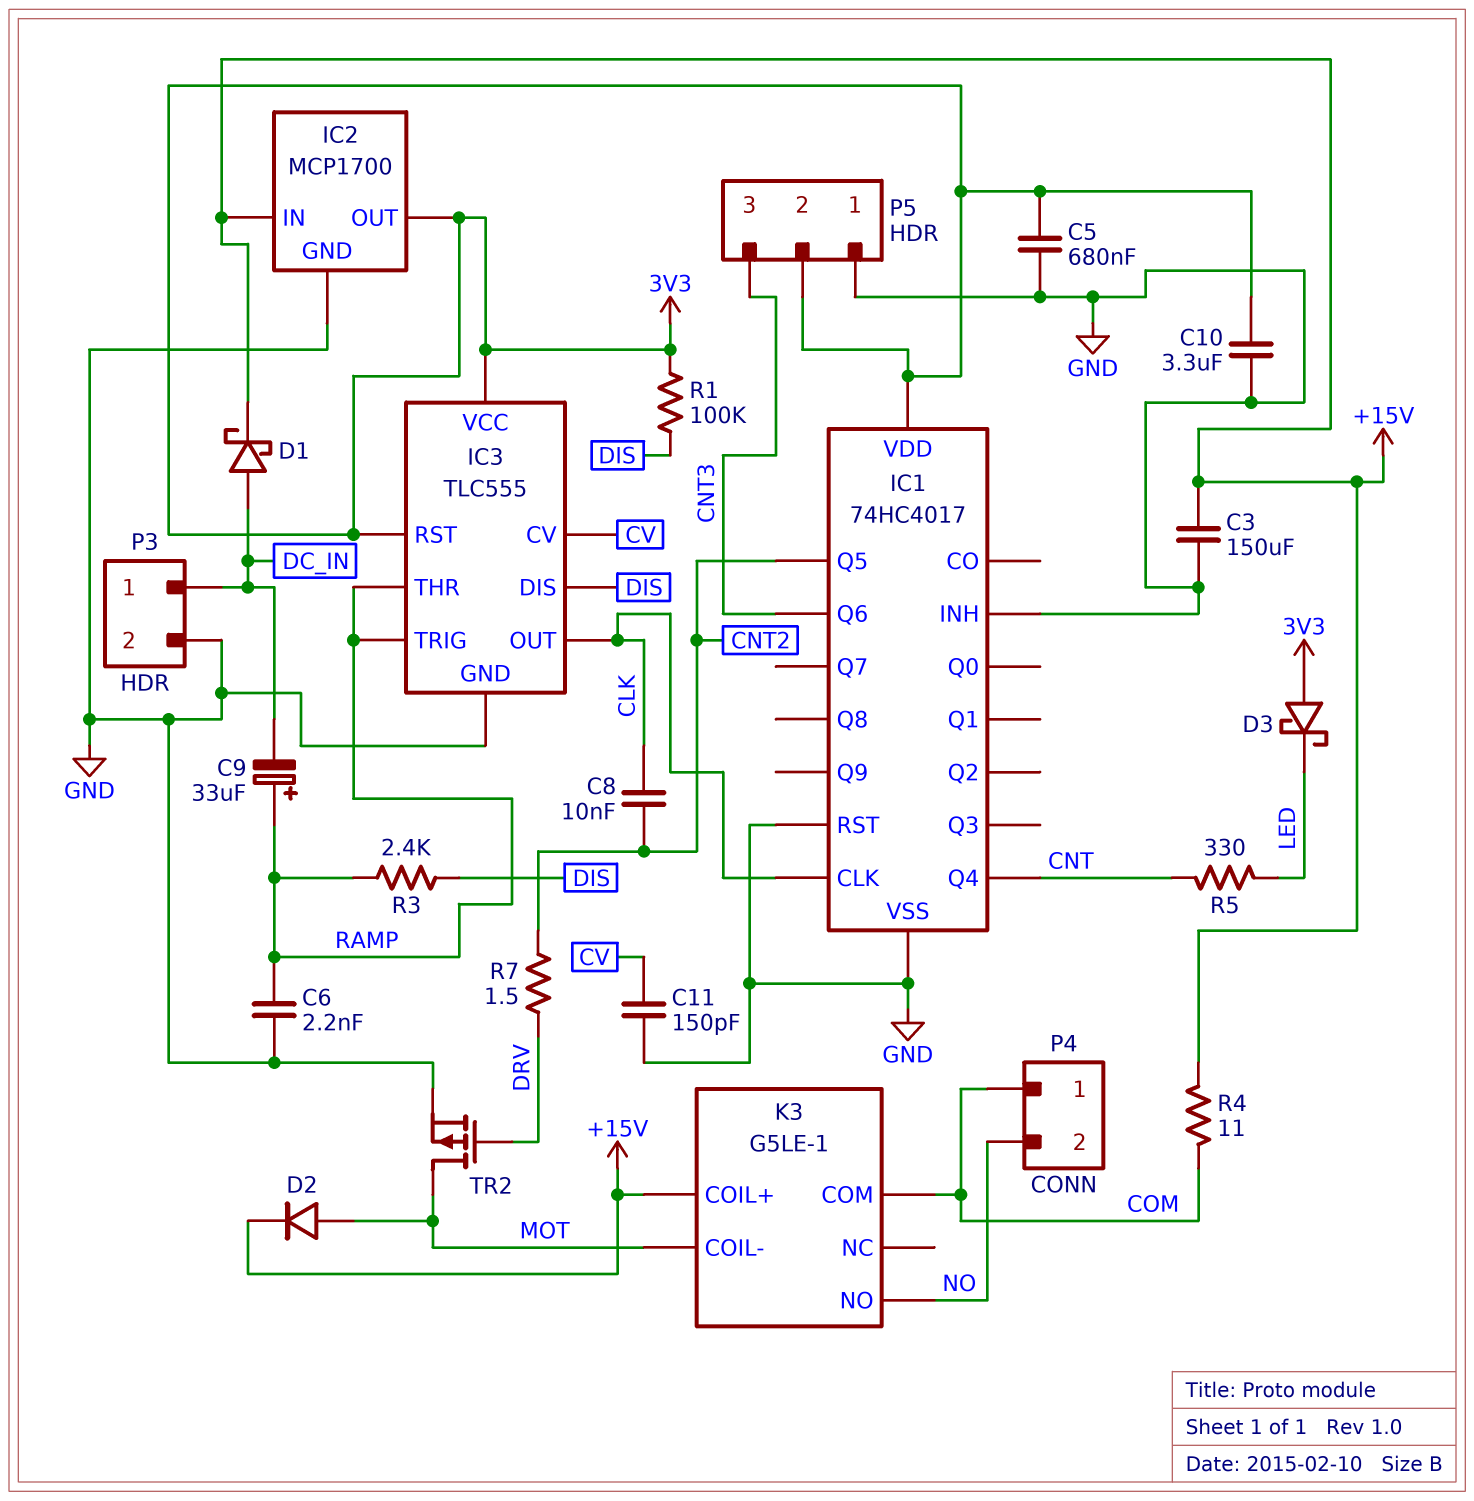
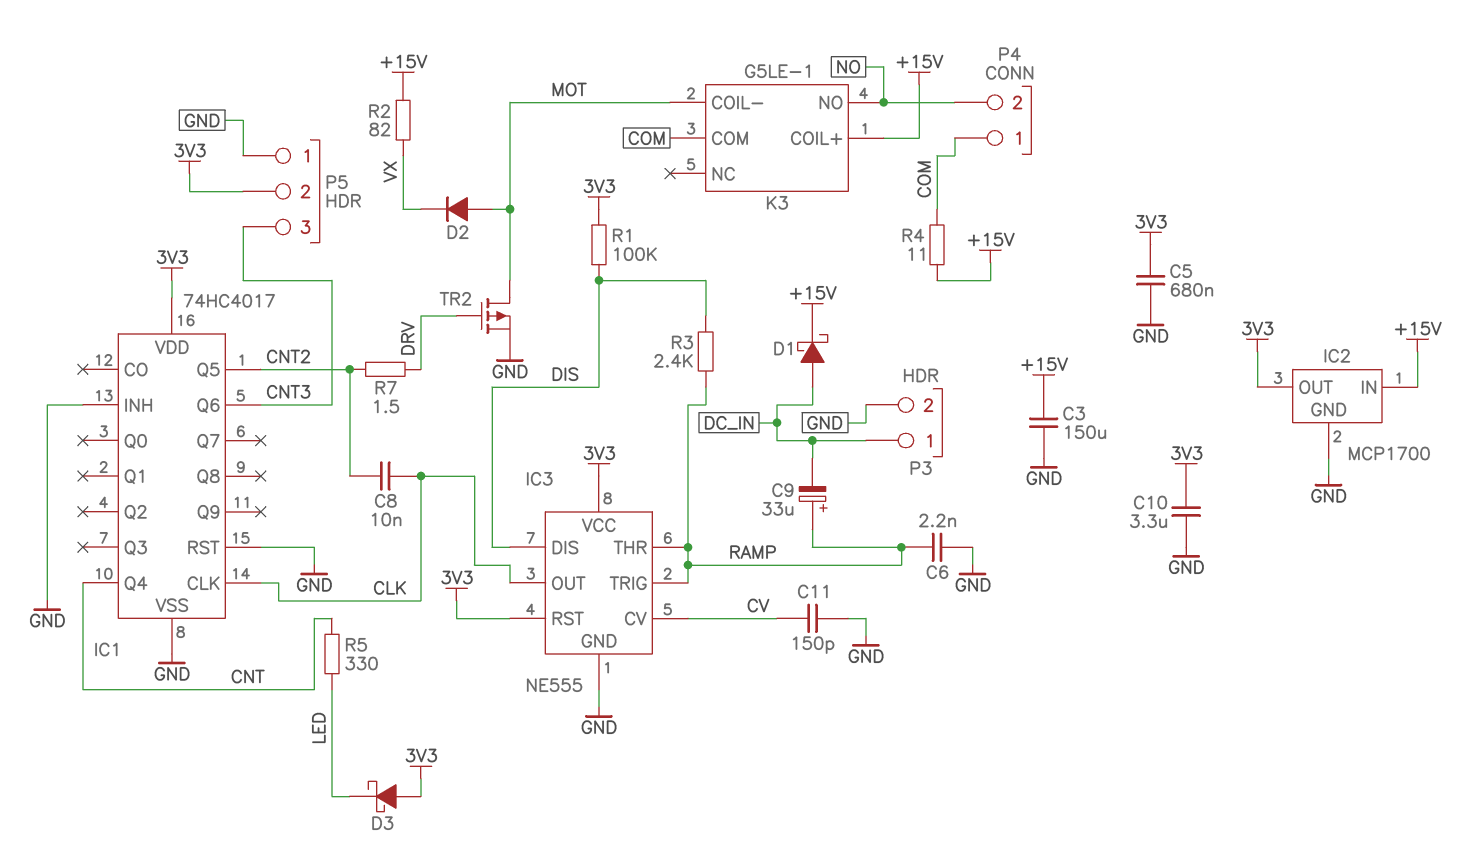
D2: diode (A MOT, K +15V) -> diode (A MOT, K VX)
IC3: TLC555 -> NE555
R2: none -> 82 (+15V, VX)

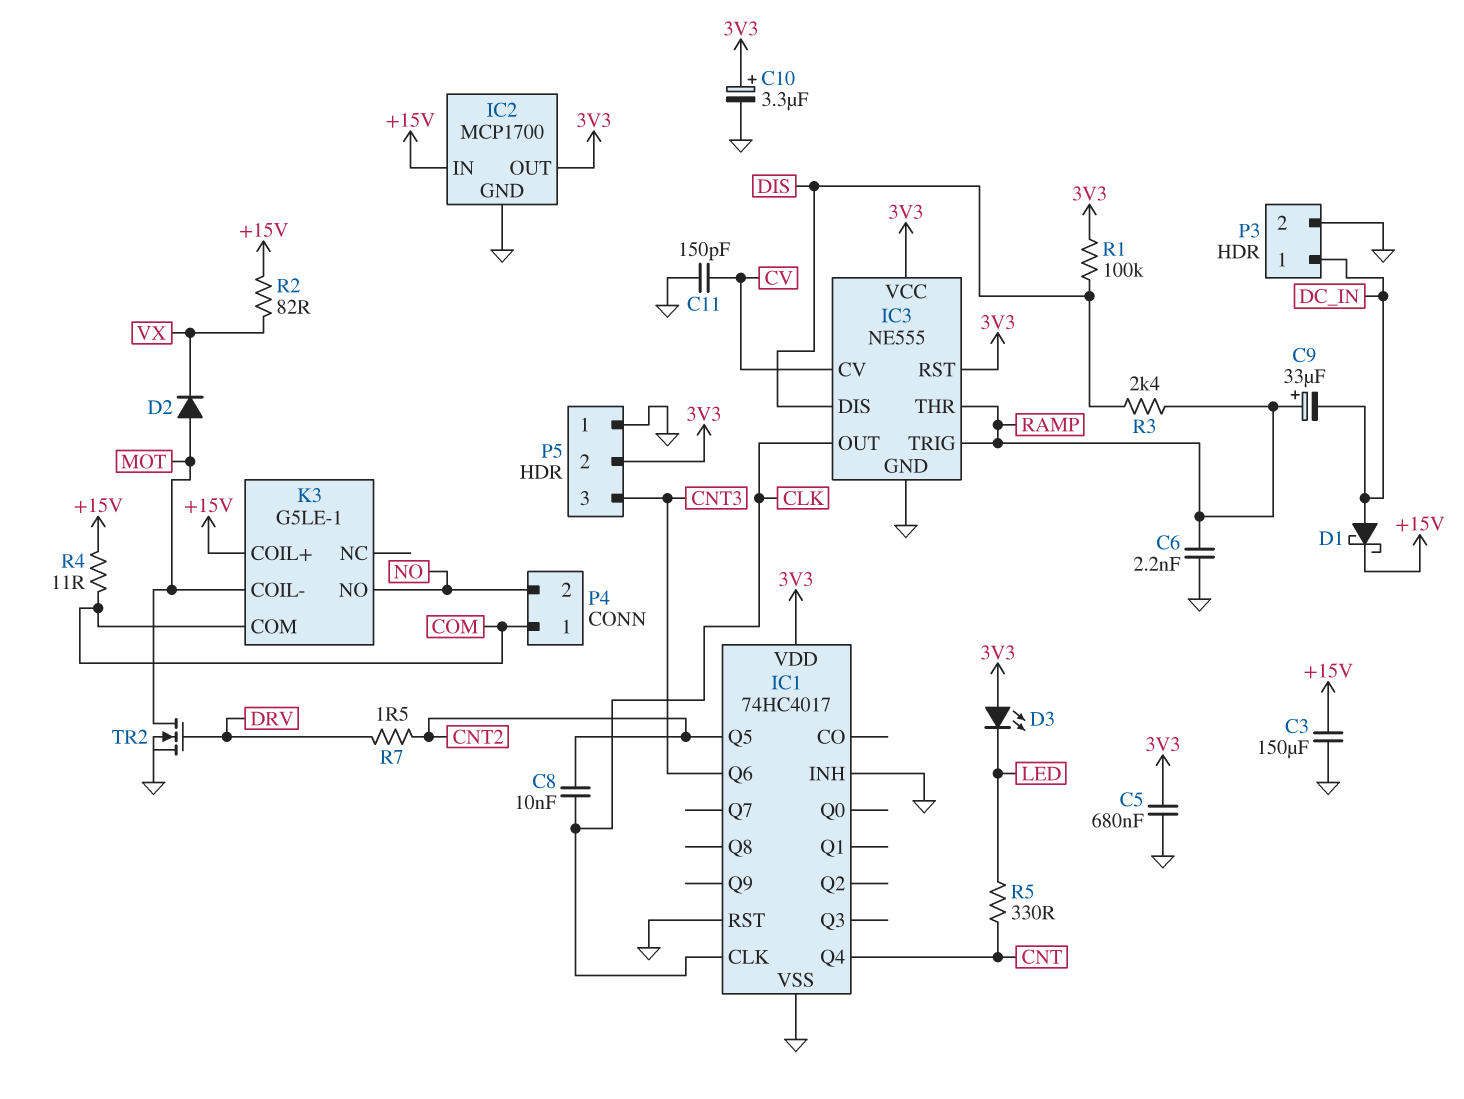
C10: 3.3uF (3V3, GND) -> 3.3uF (plus 3V3, minus GND)
D3: schottky (A 3V3, K LED) -> LED (A 3V3, K LED)
TR2: PMOS (G DRV, D MOT, S GND) -> NMOS (G DRV, D MOT, S GND)

